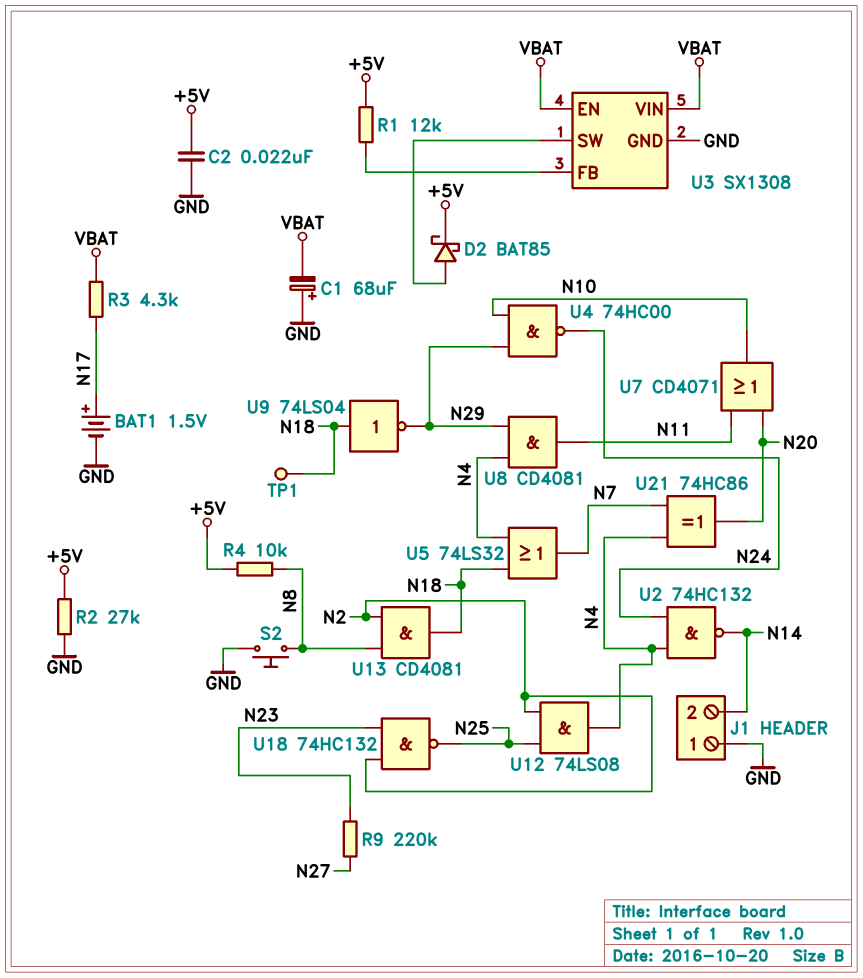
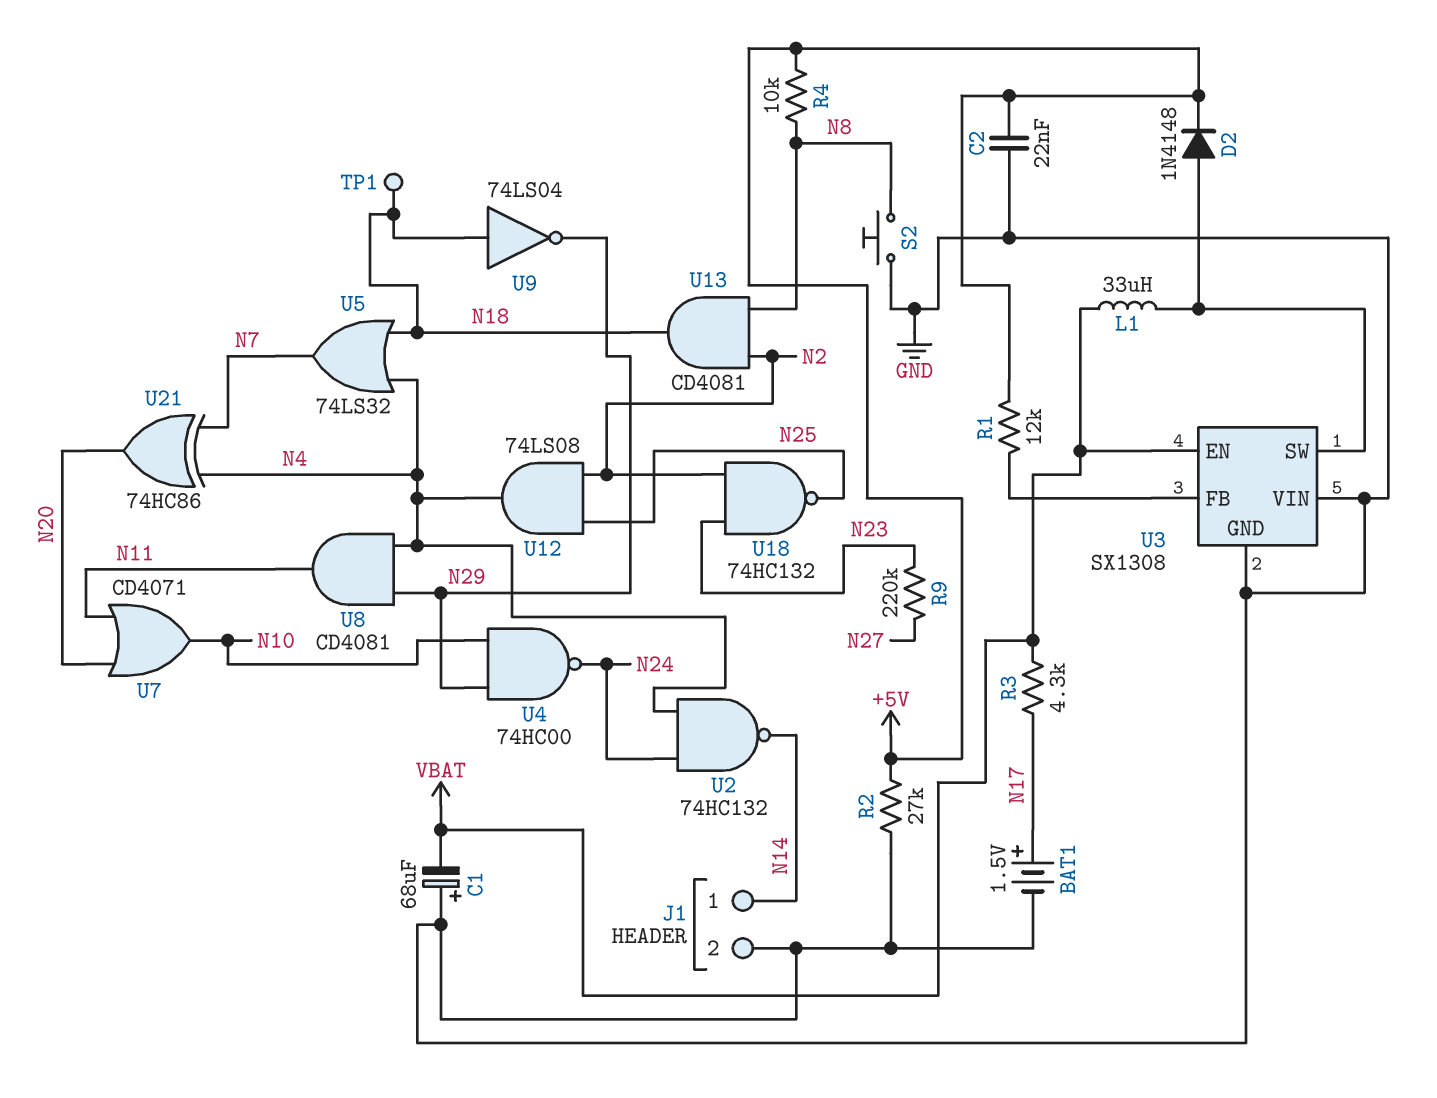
D2: schottky BAT85 (A U3/SW, K +5V) -> diode 1N4148 (A U3/SW, K +5V)
J1 pin 1: GND -> N14
J1 pin 2: N14 -> GND
L1: none -> 33uH (U3/SW, VBAT)
U3 pin VIN: VBAT -> GND

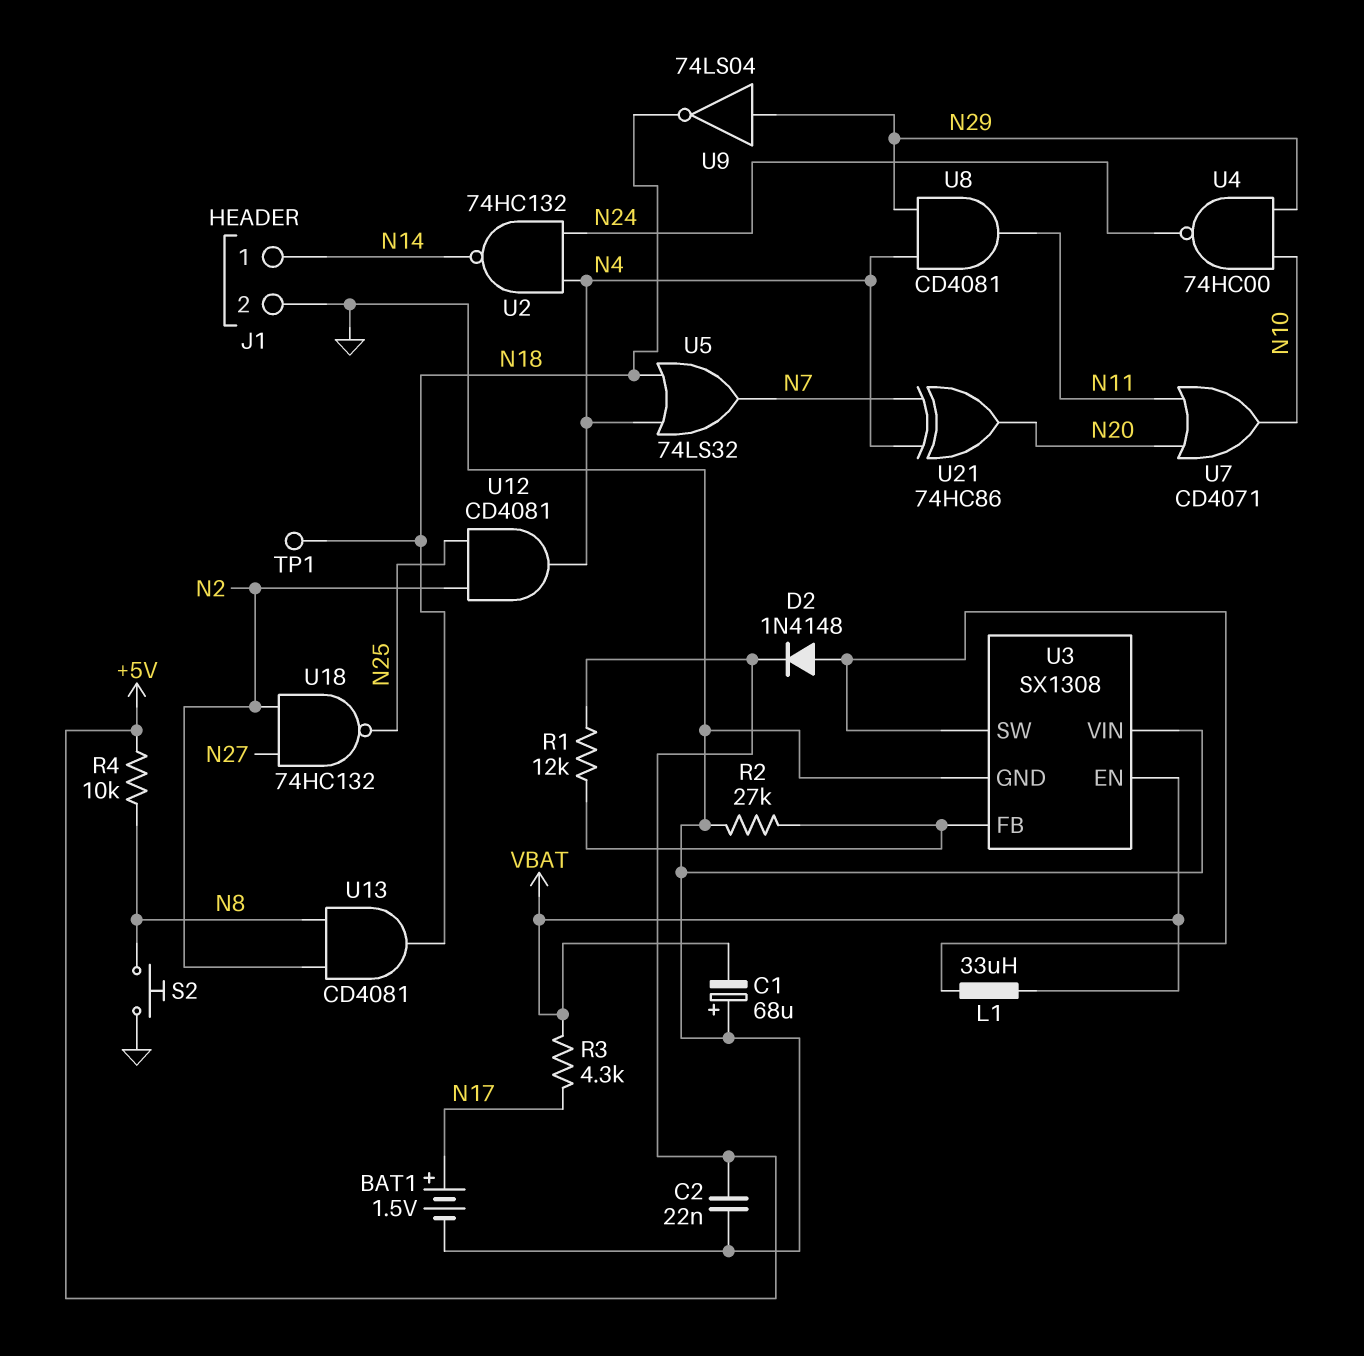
R2: 27k (+5V, GND) -> 27k (GND, U3/FB)
R9: 220k (N23, N27) -> none
U9: NOT 74LS04 (in N18, out N29) -> NOT 74LS04 (in N29, out N18)
U12: AND 74LS08 (in N2, in N25, out N4) -> AND CD4081 (in N2, in N25, out N4)
U18: NAND 74HC132 (in N2, in N23, out N25) -> NAND 74HC132 (in N2, in N27, out N25)

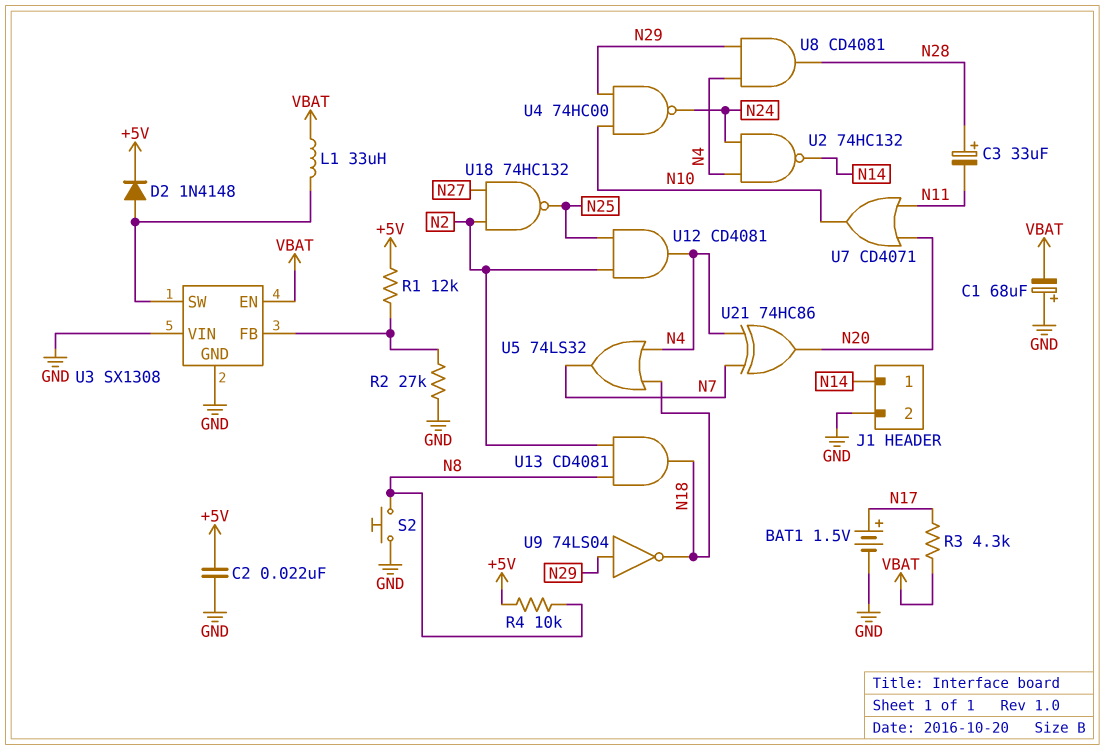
C3: none -> 33uF (plus N28, minus N11)
TP1: test point (N18) -> none
U8: AND CD4081 (in N4, in N29, out N11) -> AND CD4081 (in N4, in N29, out N28)

